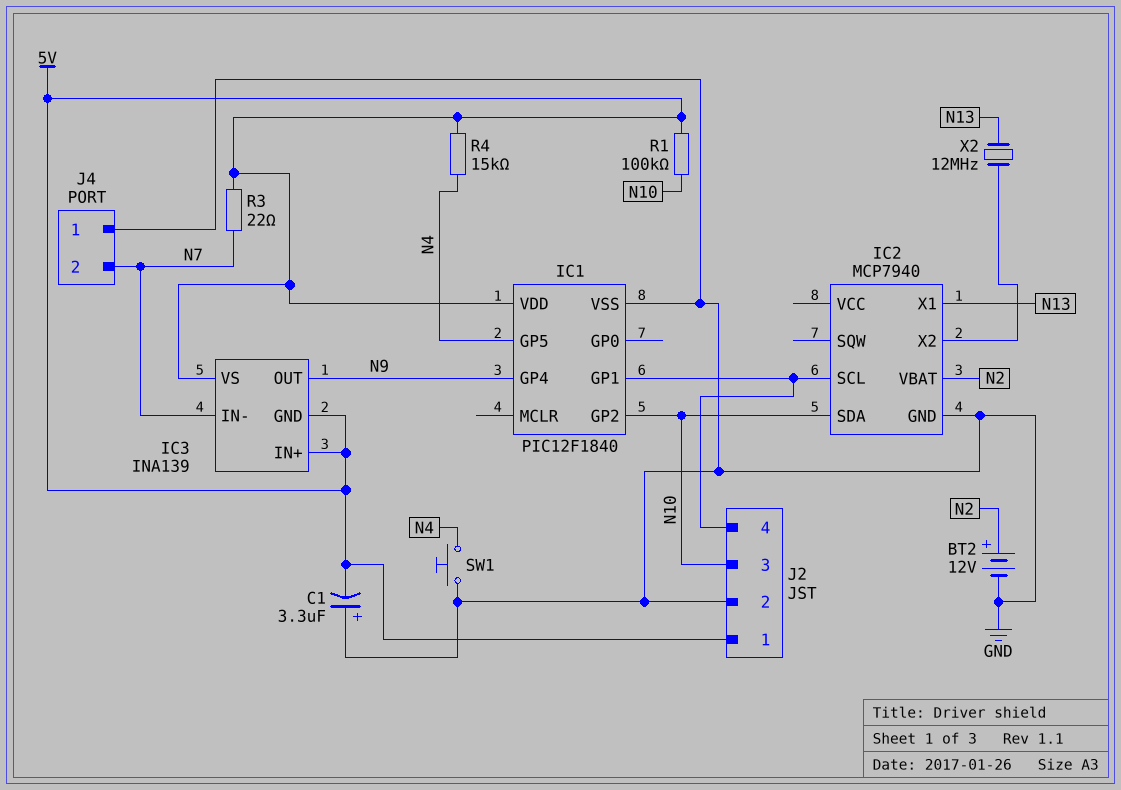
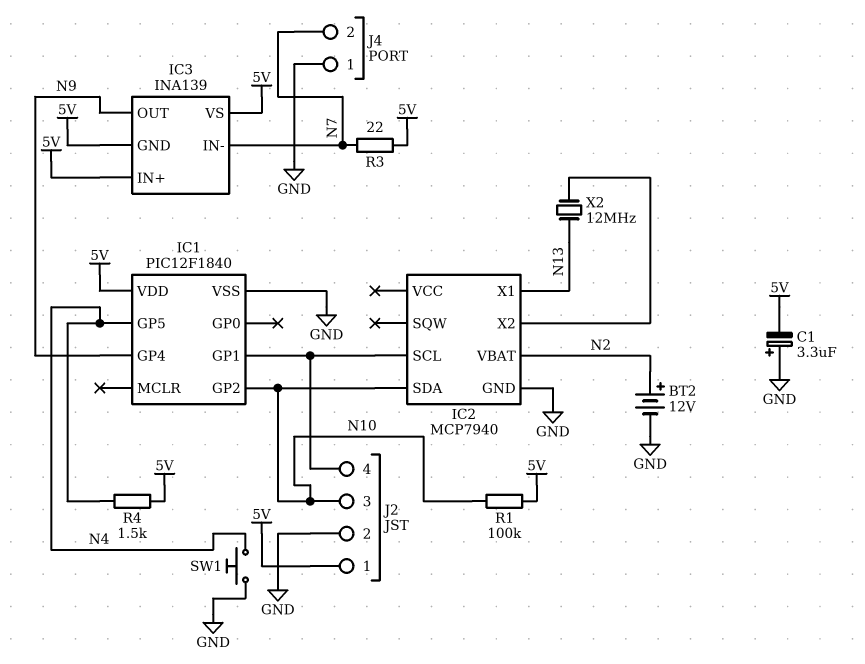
R4: 15k (5V, N4) -> 1.5k (5V, N4)

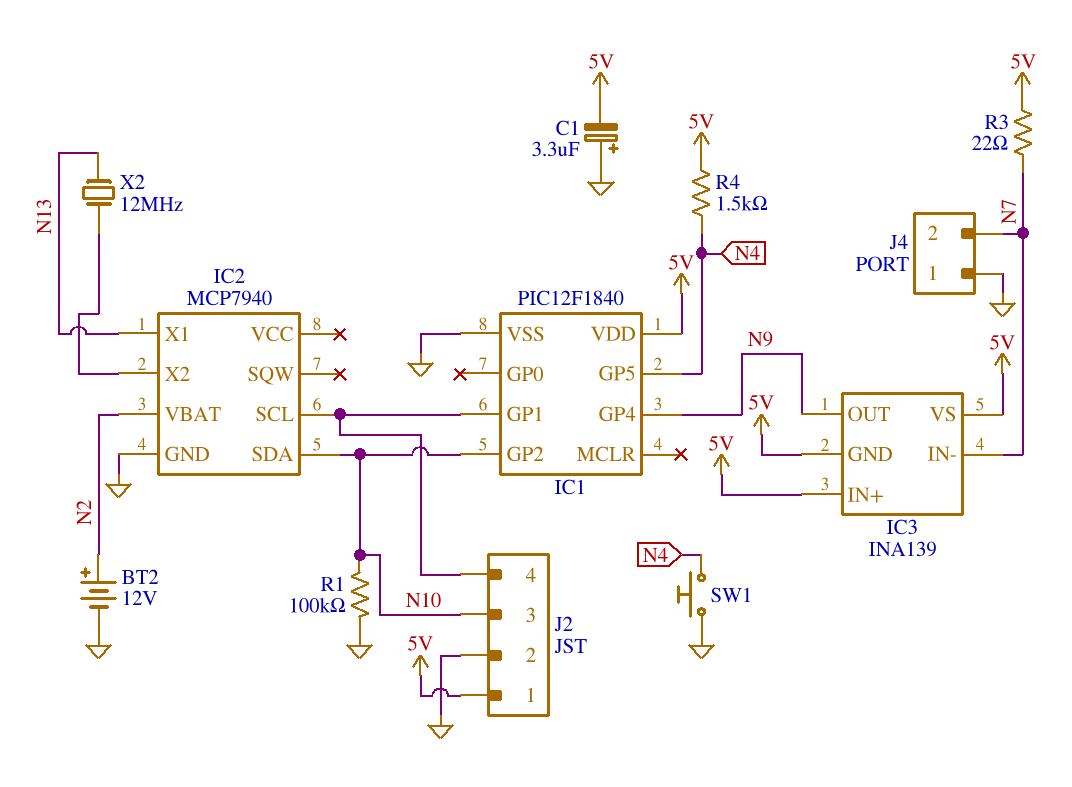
R1: 100k (5V, N10) -> 100k (GND, N10)

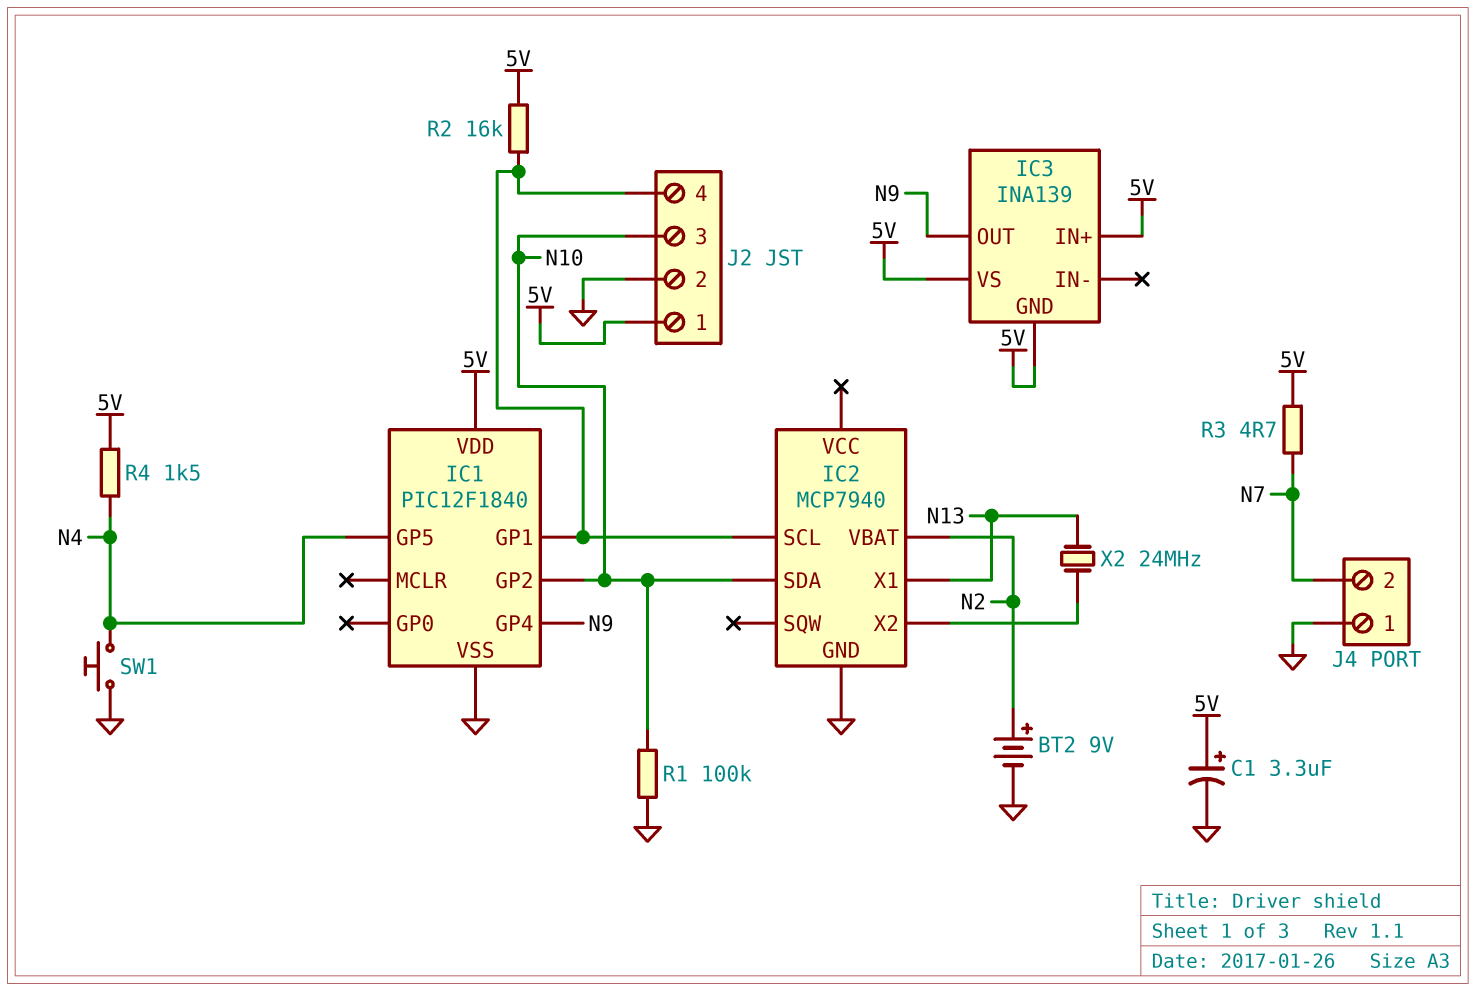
BT2: 12V (plus N2, minus GND) -> 9V (plus N2, minus GND)
C1: 3.3uF (plus GND, minus 5V) -> 3.3uF (plus 5V, minus GND)
IC3 pin IN-: N7 -> none
R2: none -> 16k (5V, IC1/GP1)
R3: 22 (5V, N7) -> 4.7 (5V, N7)
X2: 12MHz (IC2/X2, N13) -> 24MHz (IC2/X2, N13)

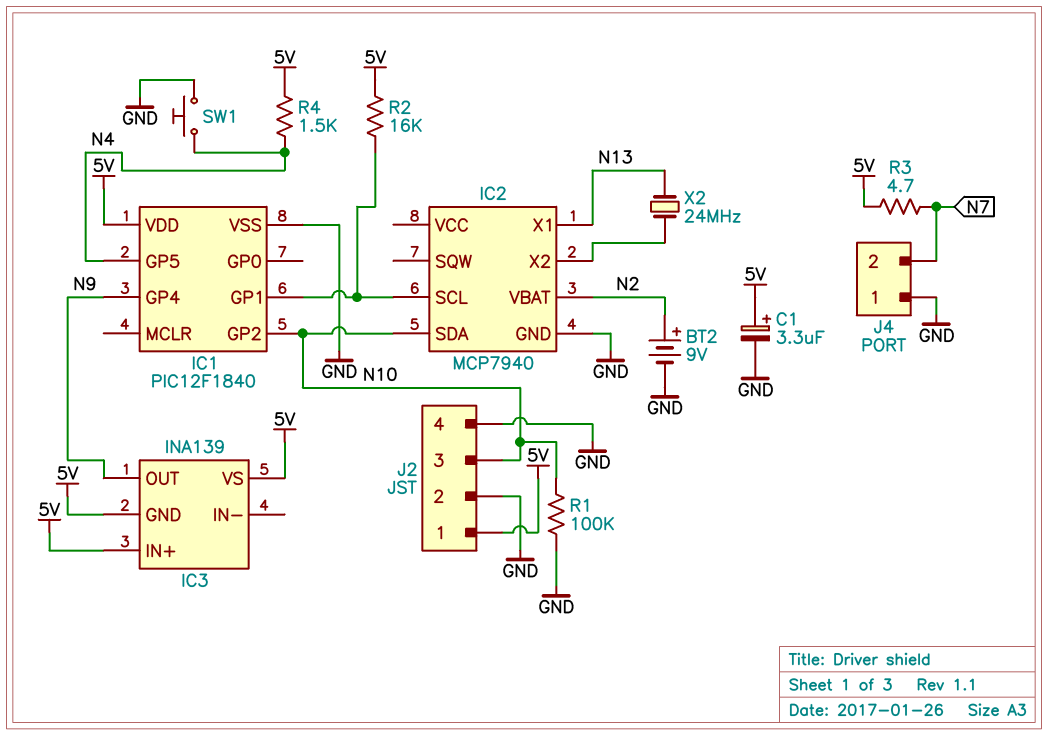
J2 pin 4: IC1/GP1 -> GND

